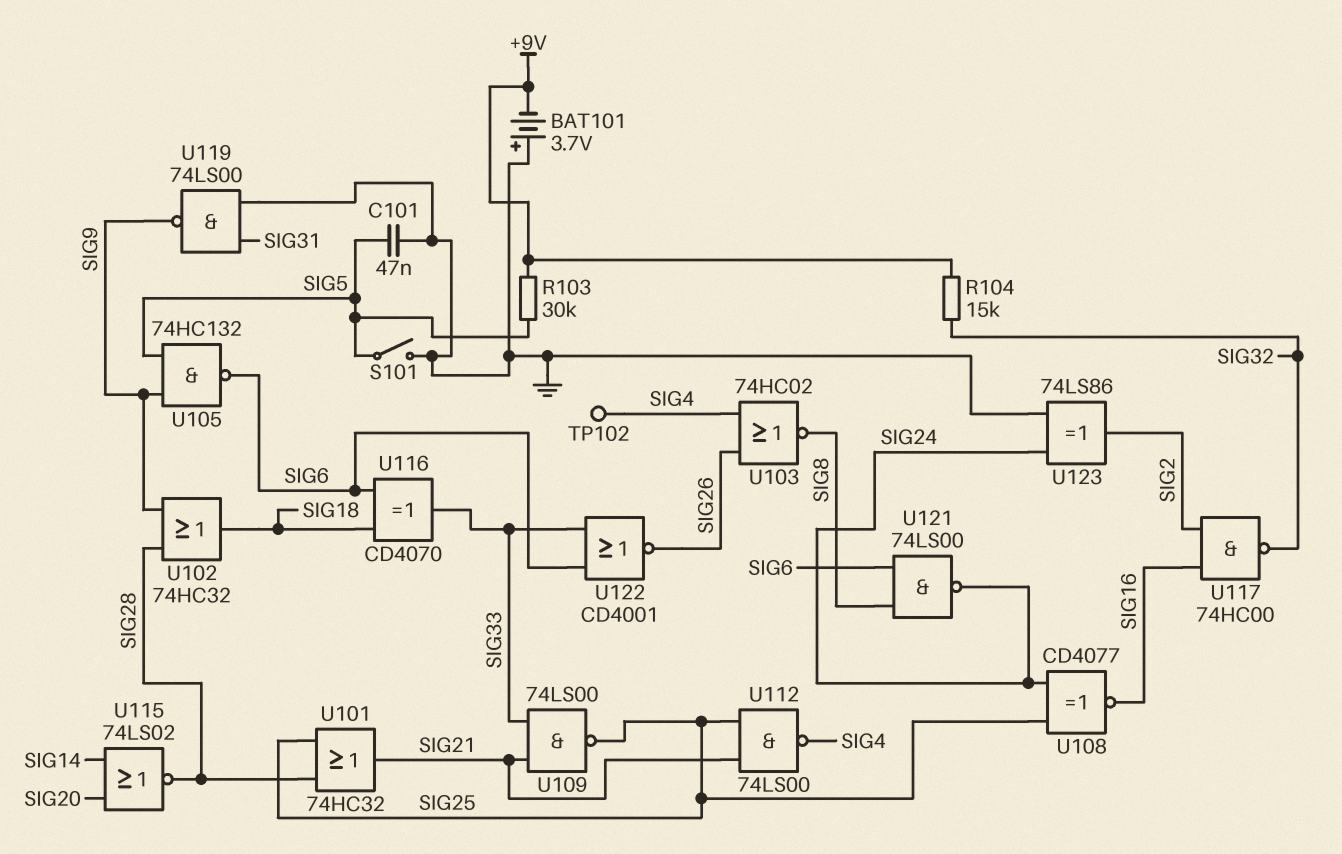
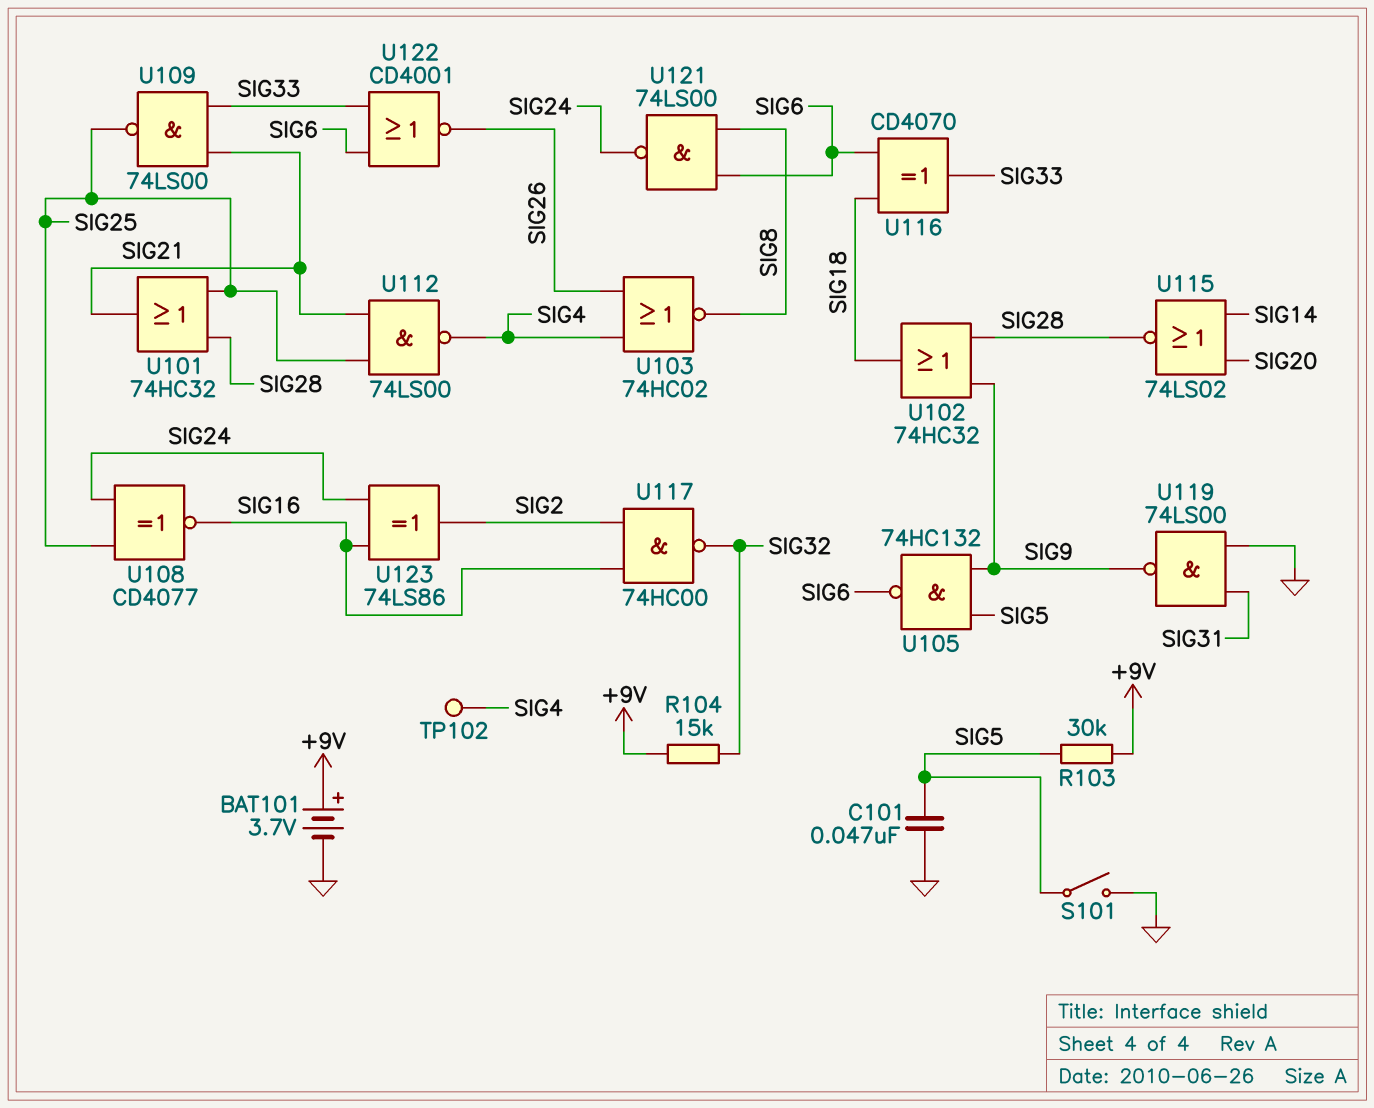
BAT101: 3.7V (plus GND, minus +9V) -> 3.7V (plus +9V, minus GND)
U123: XOR 74LS86 (in GND, in SIG24, out SIG2) -> XOR 74LS86 (in SIG16, in SIG24, out SIG2)

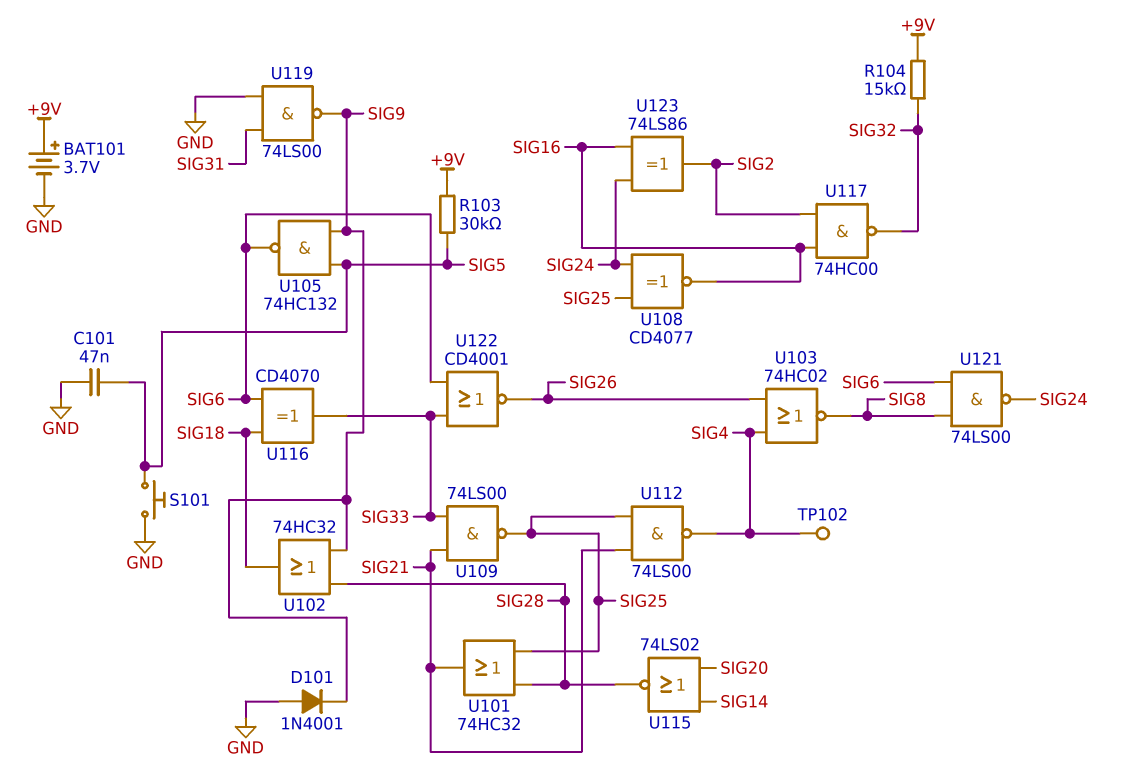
D101: none -> diode 1N4001 (A GND, K SIG9)
S101: switch (GND, SIG5) -> button (GND, SIG5)

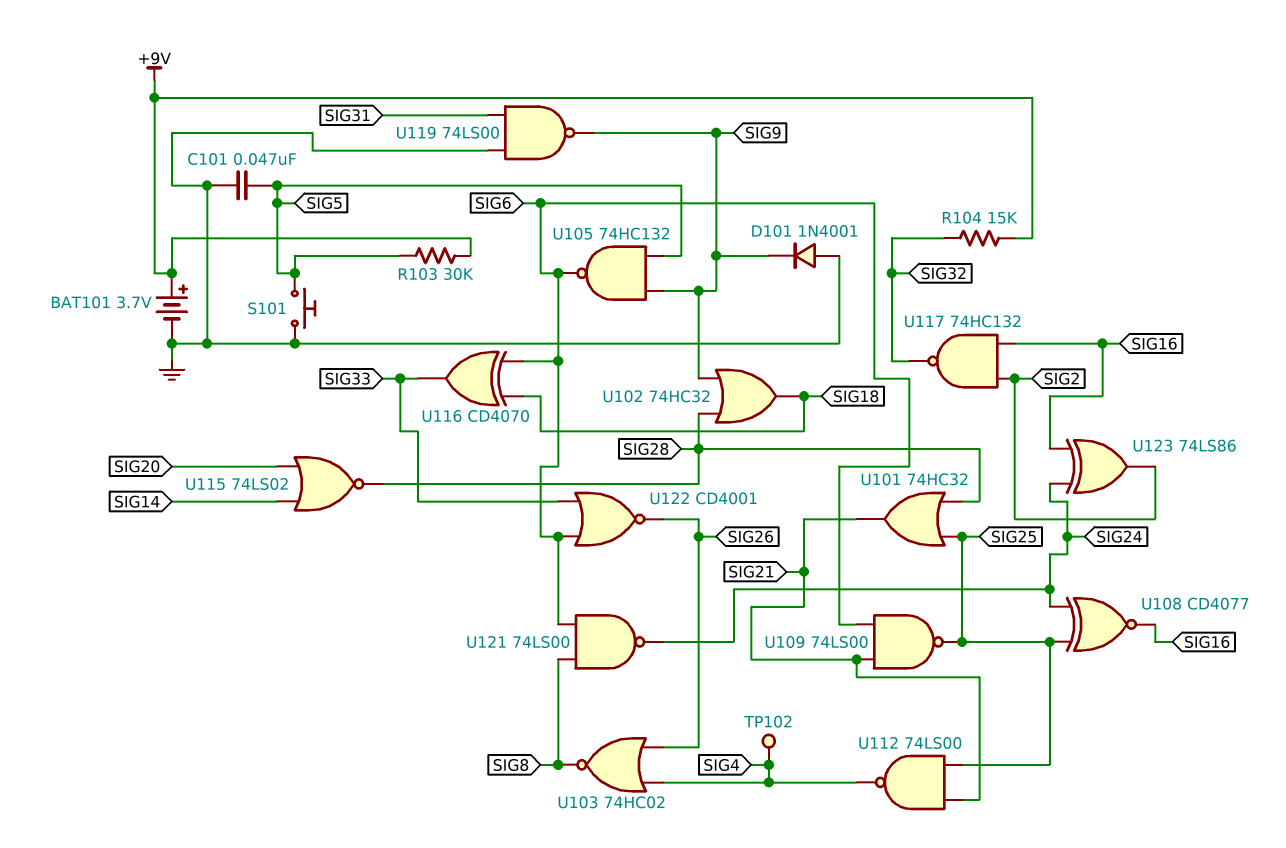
U109: NAND 74LS00 (in SIG21, in SIG33, out SIG25) -> NAND 74LS00 (in SIG6, in SIG21, out SIG25)
U117: NAND 74HC00 (in SIG2, in SIG16, out SIG32) -> NAND 74HC132 (in SIG2, in SIG16, out SIG32)

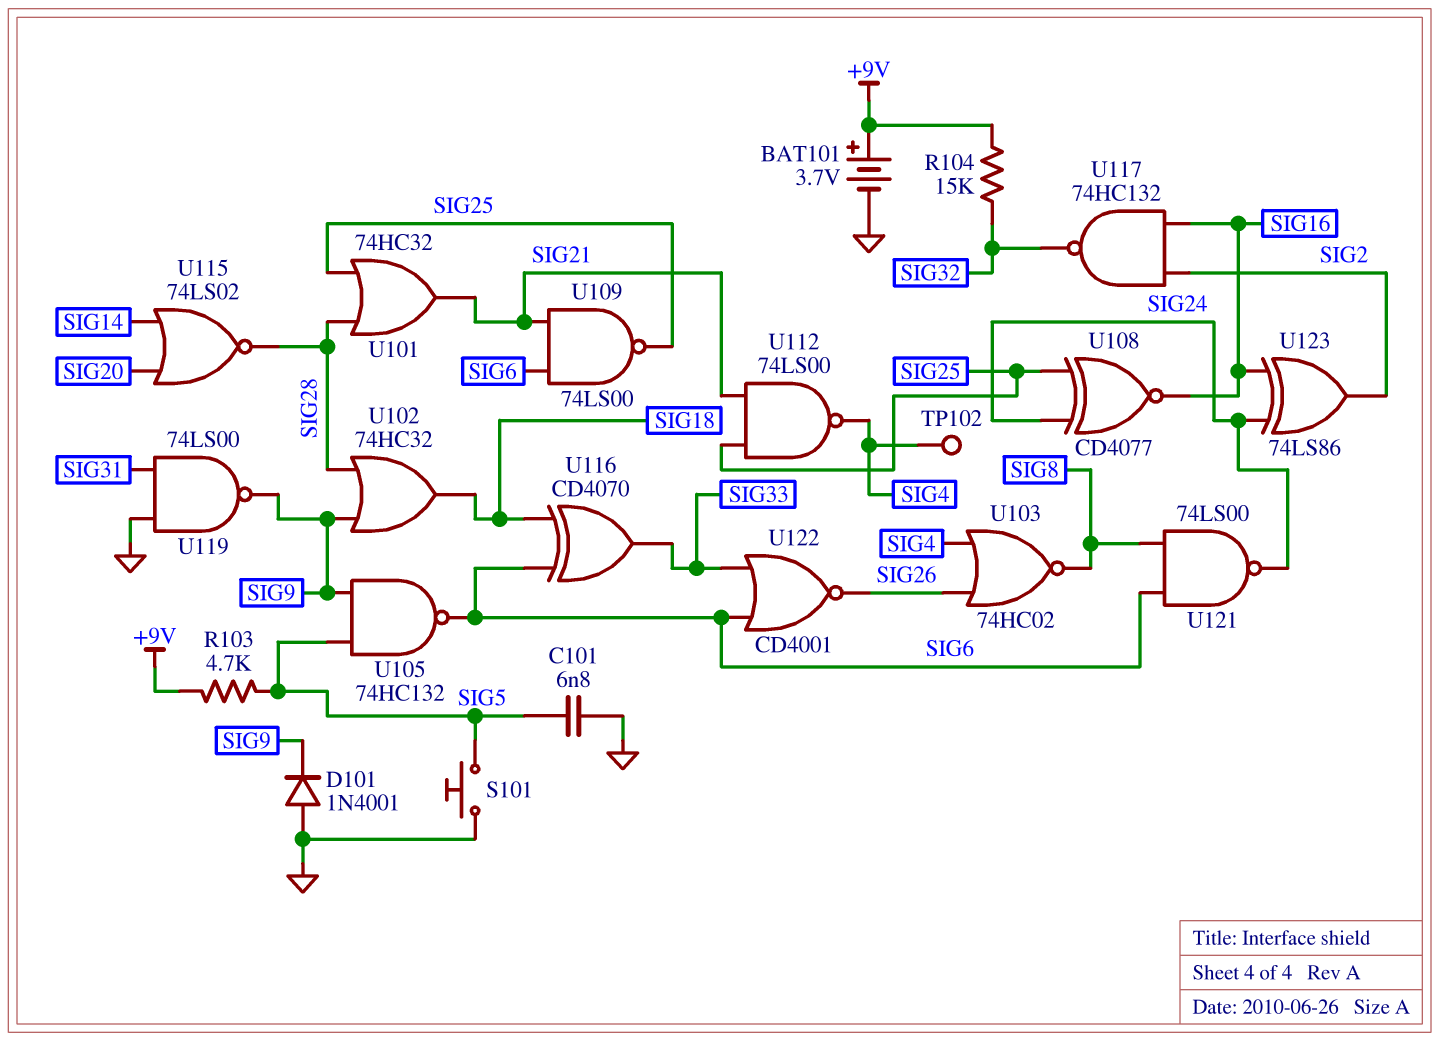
C101: 47nF (GND, SIG5) -> 6.8nF (GND, SIG5)
R103: 30k (+9V, SIG5) -> 4.7k (+9V, SIG5)

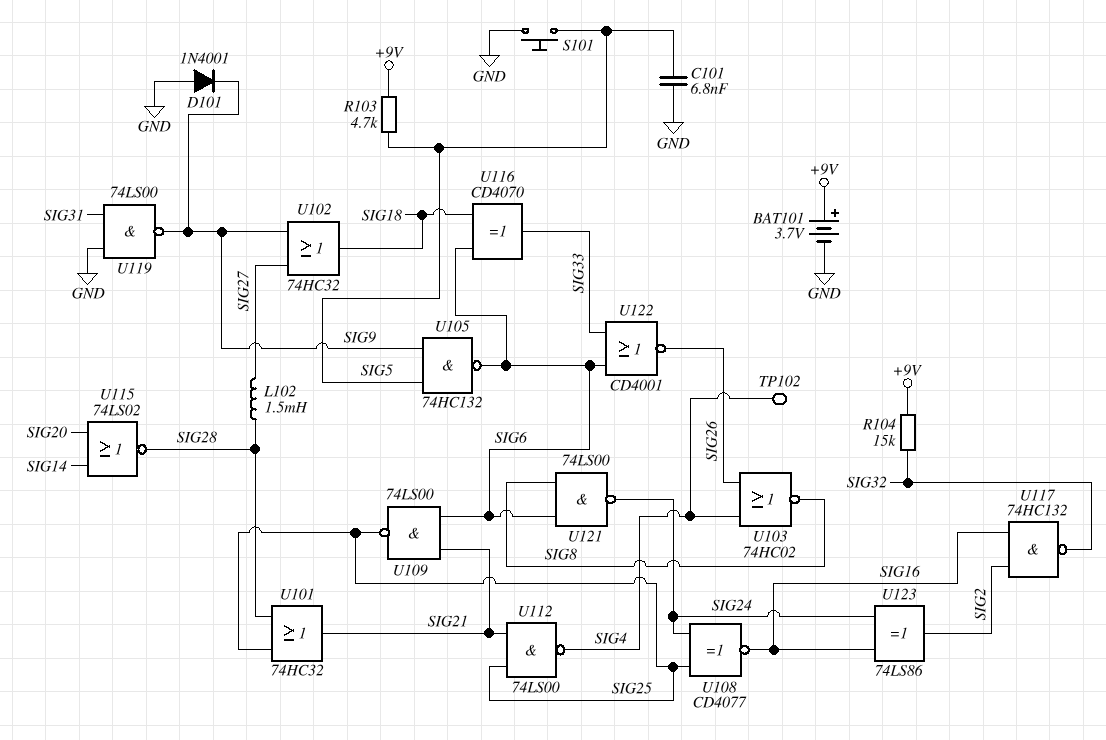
L102: none -> 1.5mH (SIG27, SIG28)
U102: OR 74HC32 (in SIG9, in SIG28, out SIG18) -> OR 74HC32 (in SIG9, in SIG27, out SIG18)

